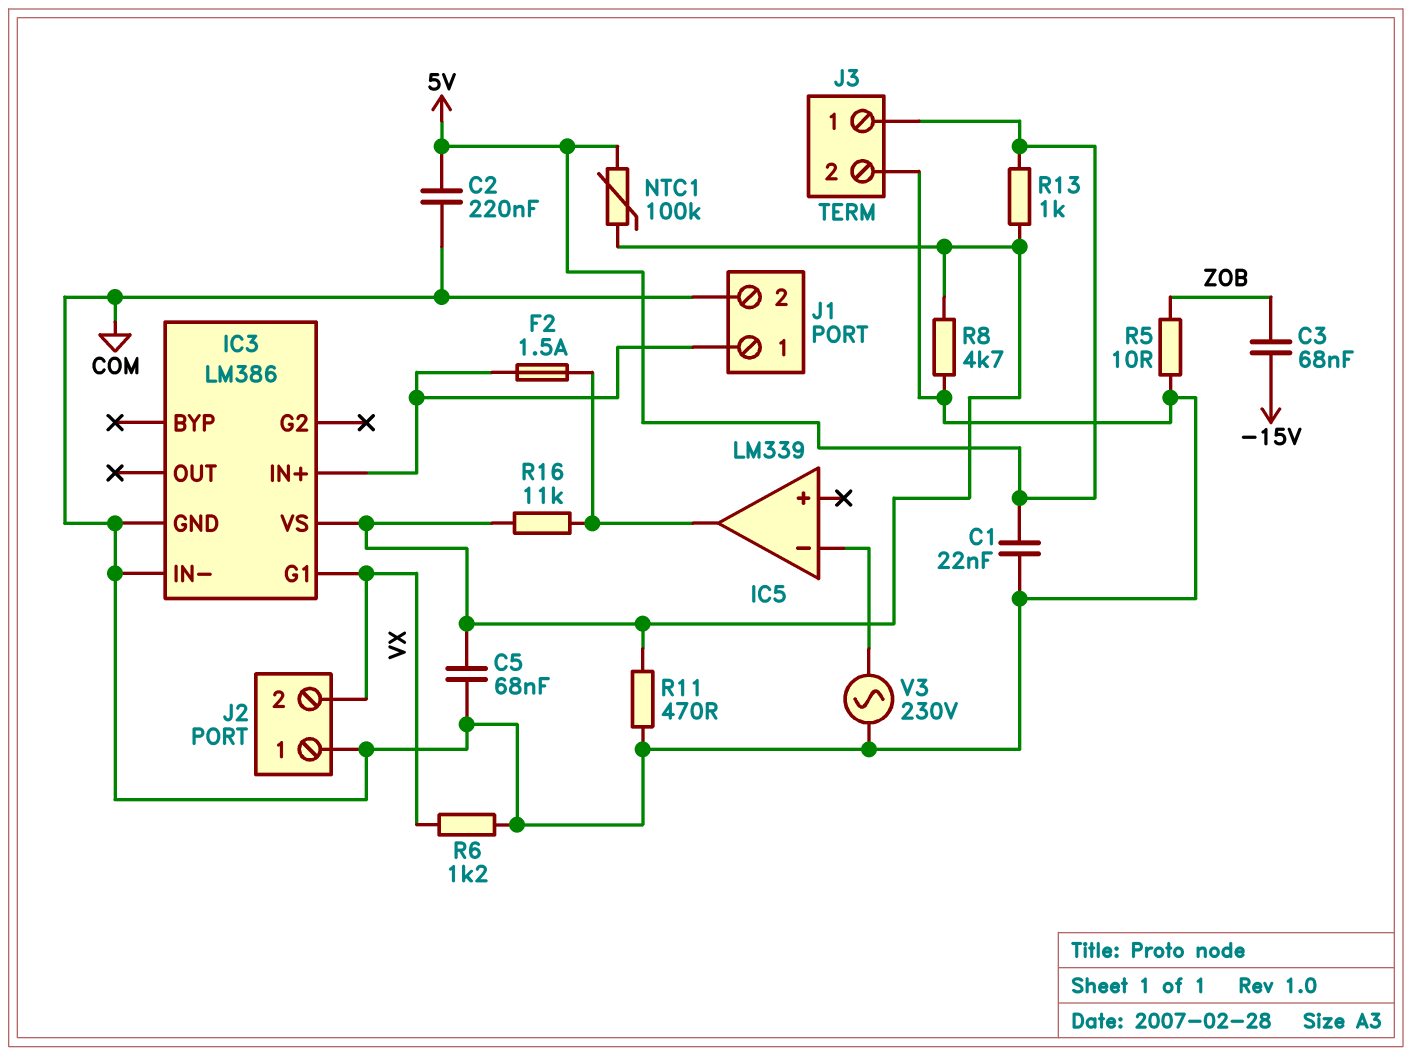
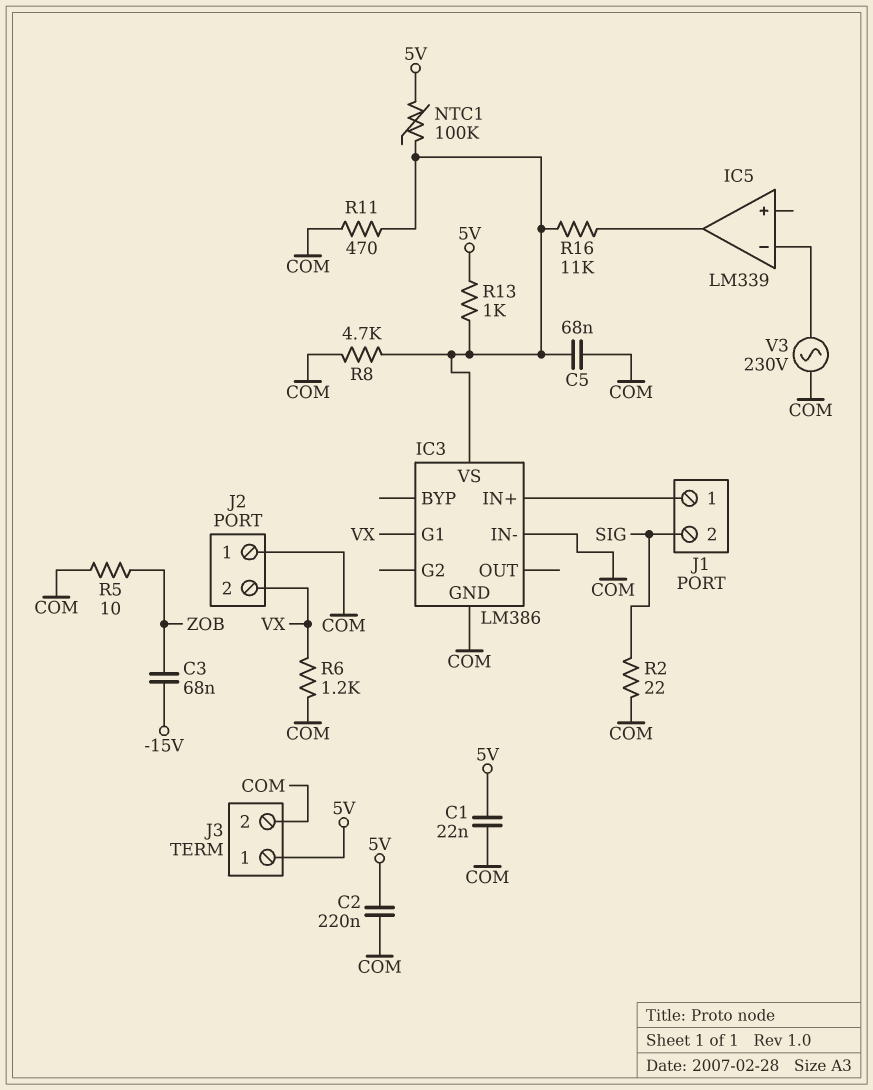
F2: 1.5A (IC3/IN+, IC5/out) -> none
J1 pin 2: COM -> SIG
R2: none -> 22 (COM, SIG)

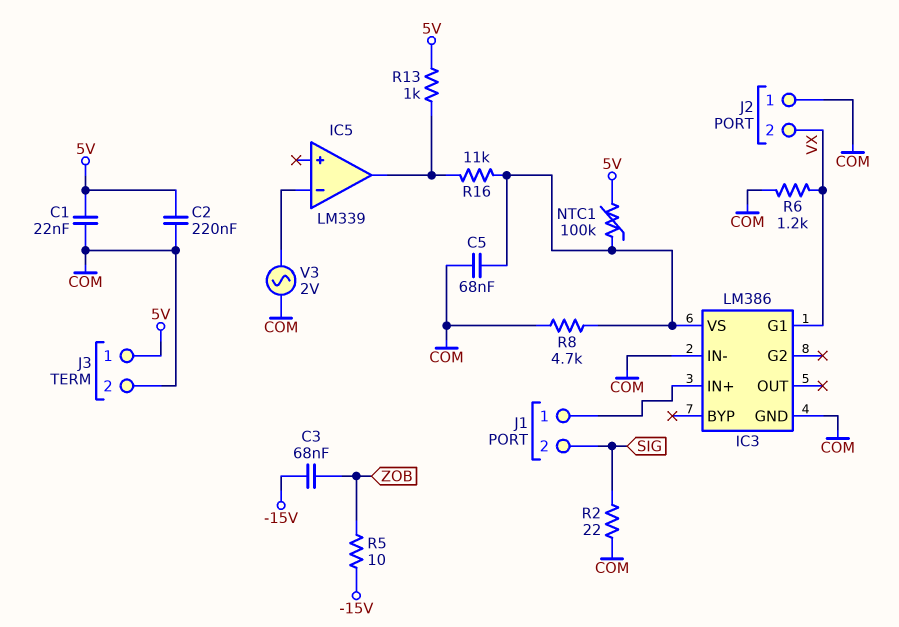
R5: 10 (COM, ZOB) -> 10 (-15V, ZOB)
R11: 470 (COM, IC3/VS) -> none
R13: 1k (5V, IC3/VS) -> 1k (5V, IC5/out)
V3: AC 230V (COM, IC5/in-) -> AC 2V (COM, IC5/in-)

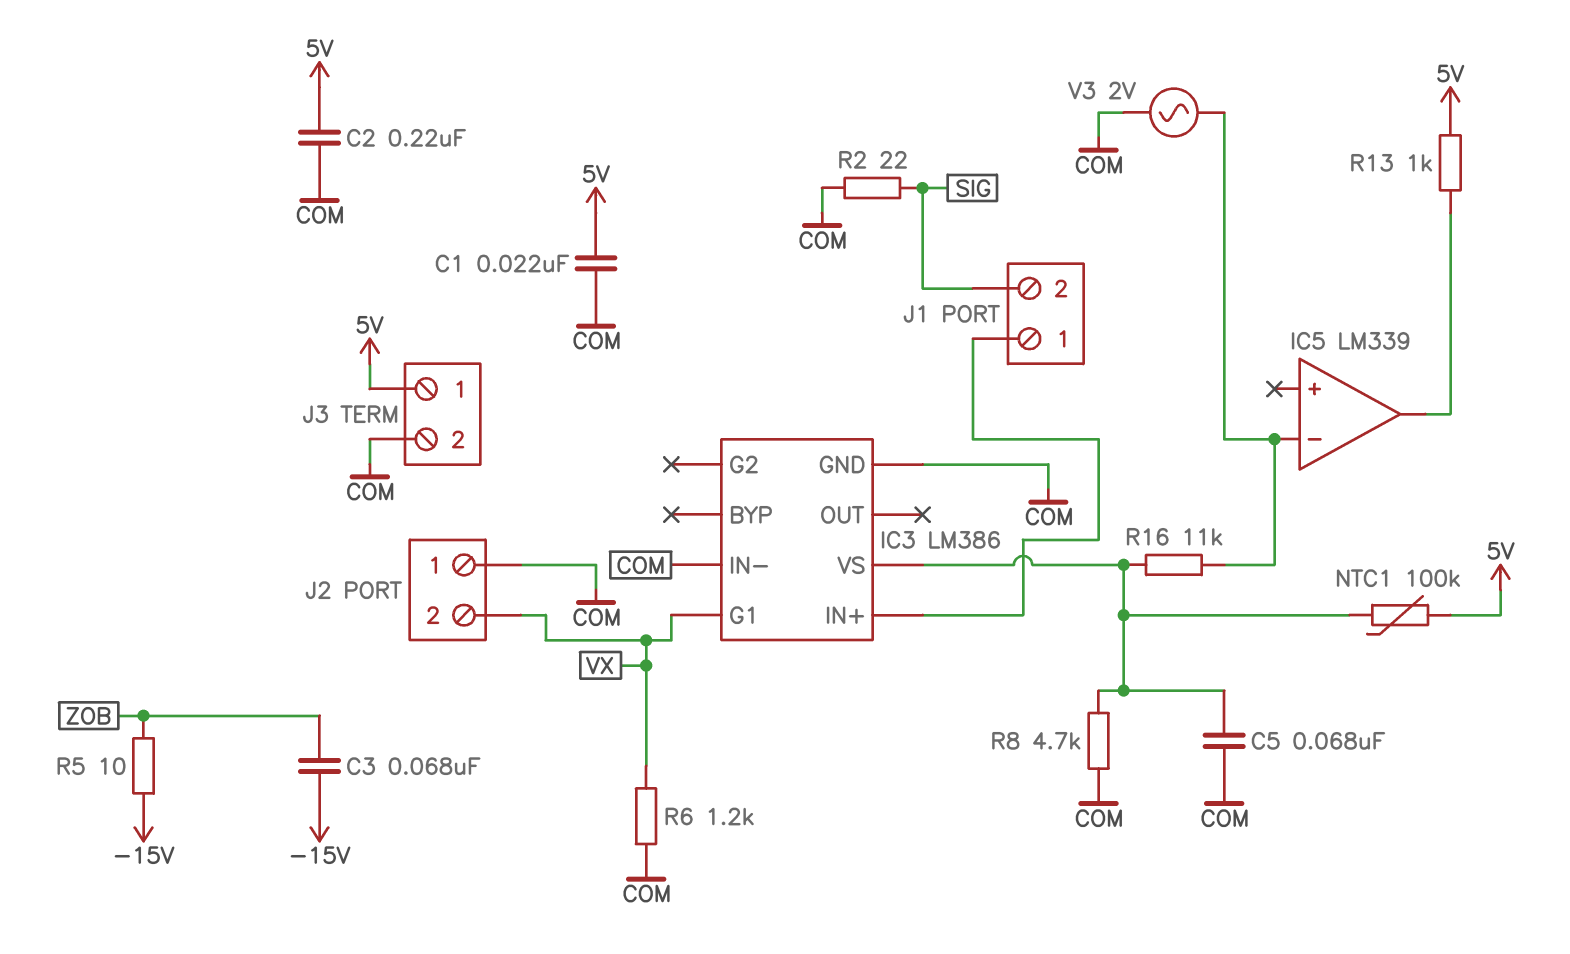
R16: 11k (IC3/VS, IC5/out) -> 11k (IC3/VS, IC5/in-)

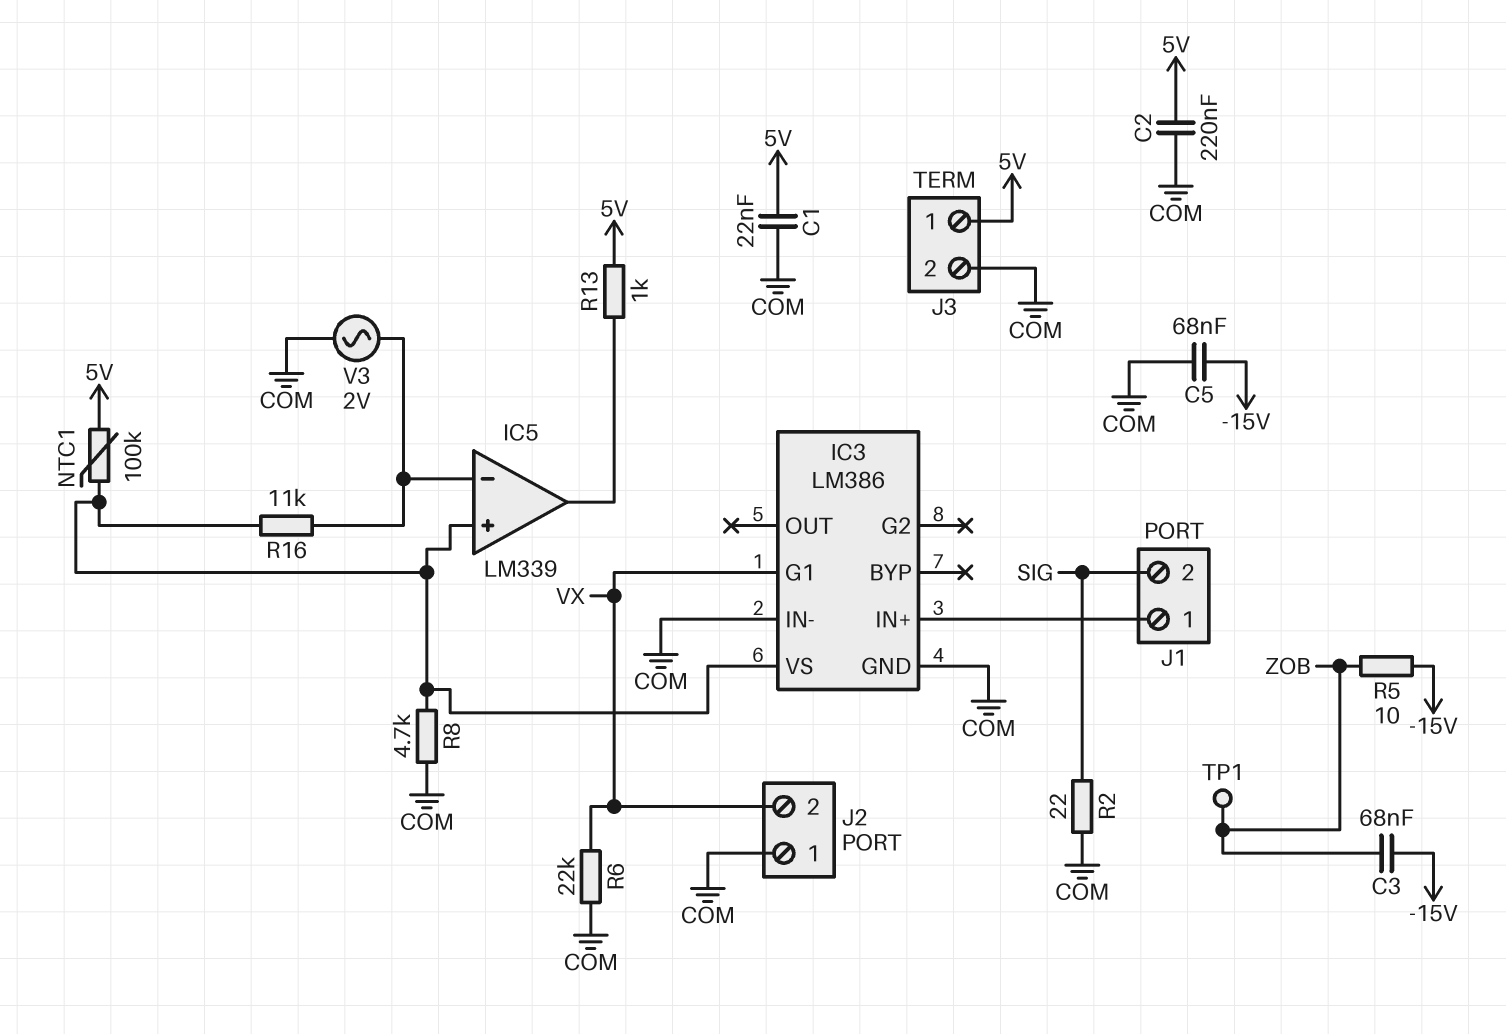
C5: 68nF (COM, IC3/VS) -> 68nF (-15V, COM)
IC5 pin in+: none -> IC3/VS
R6: 1.2k (COM, VX) -> 22k (COM, VX)
TP1: none -> test point (ZOB)

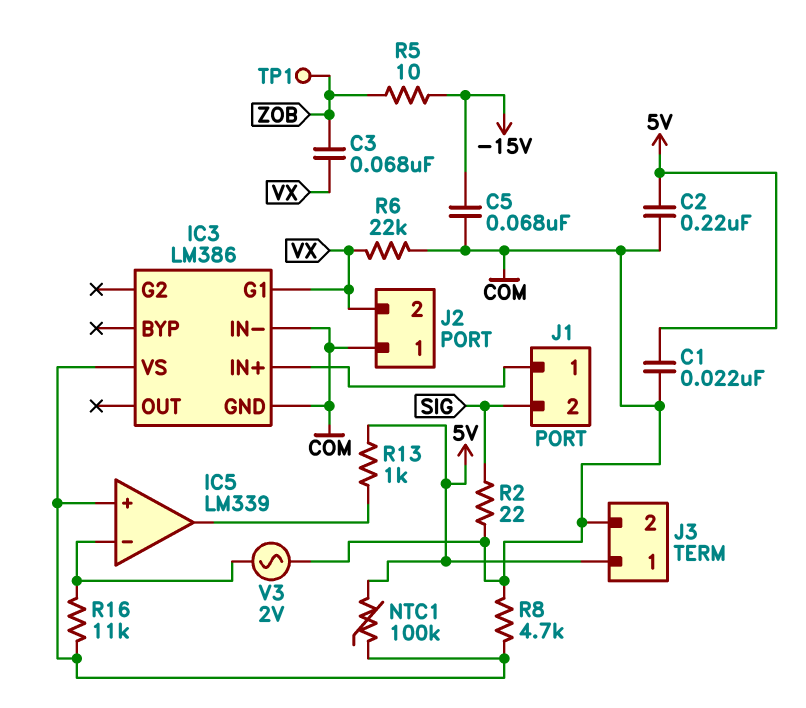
C3: 68nF (-15V, ZOB) -> 68nF (VX, ZOB)

